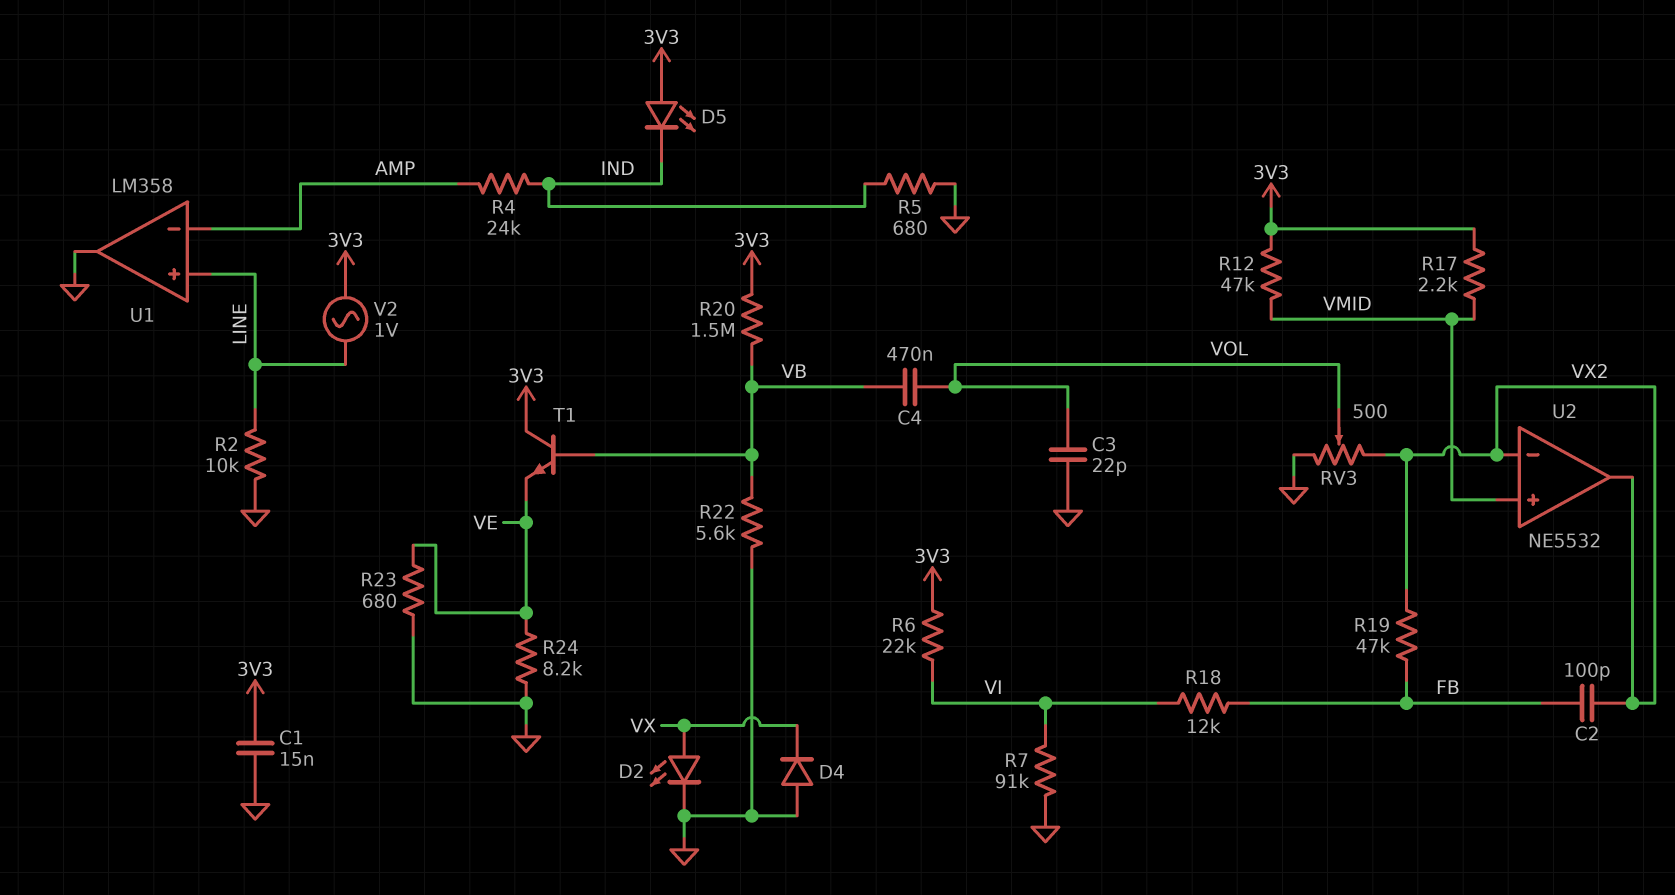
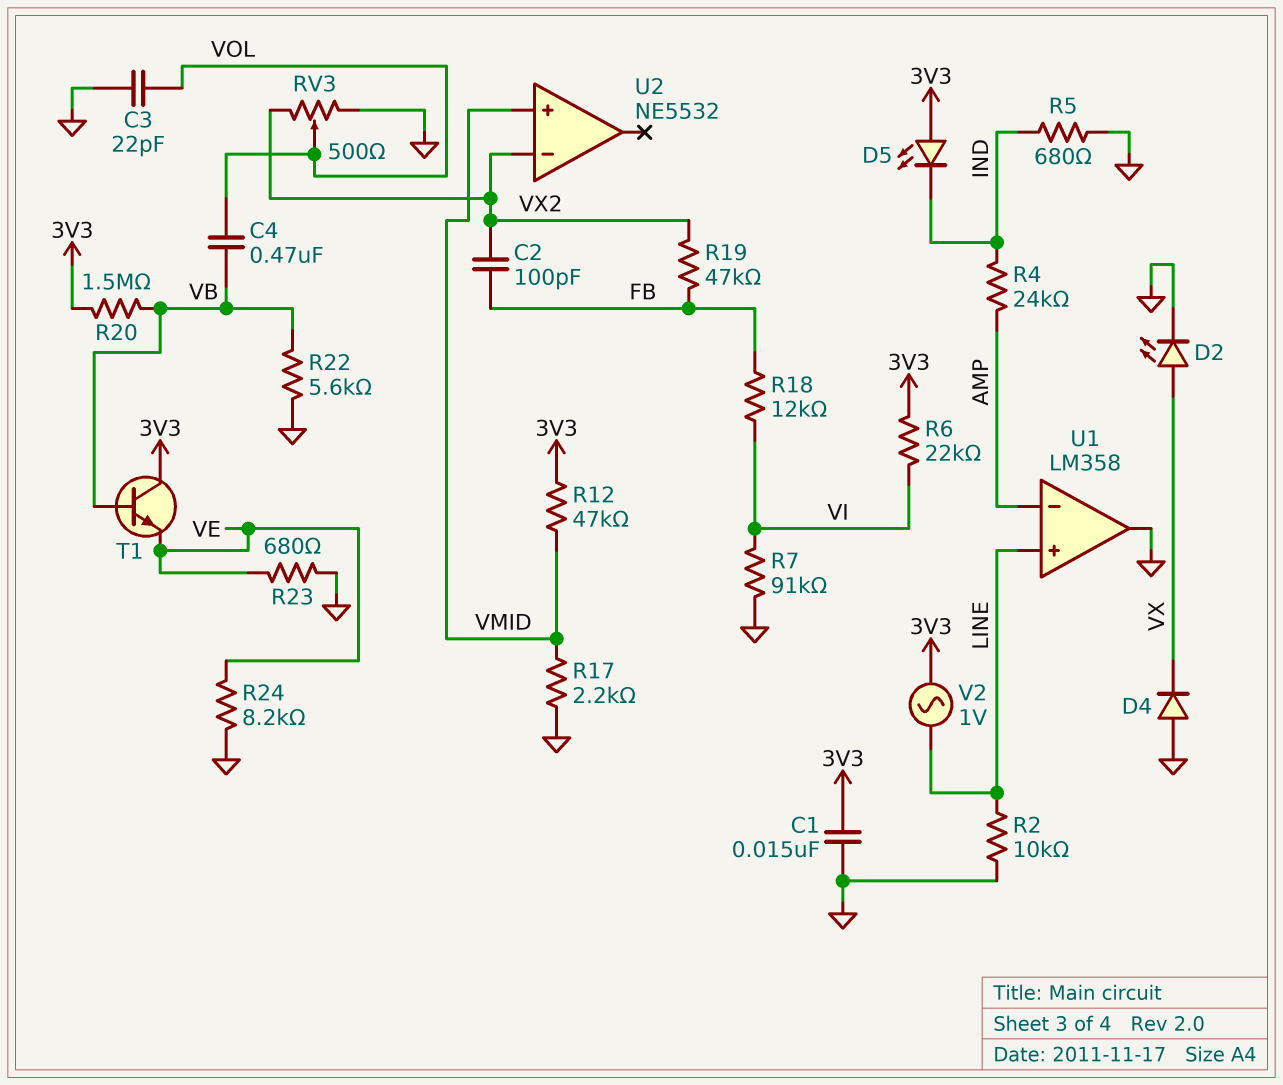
R17: 2.2k (3V3, VMID) -> 2.2k (GND, VMID)
U2 pin out: VX2 -> none

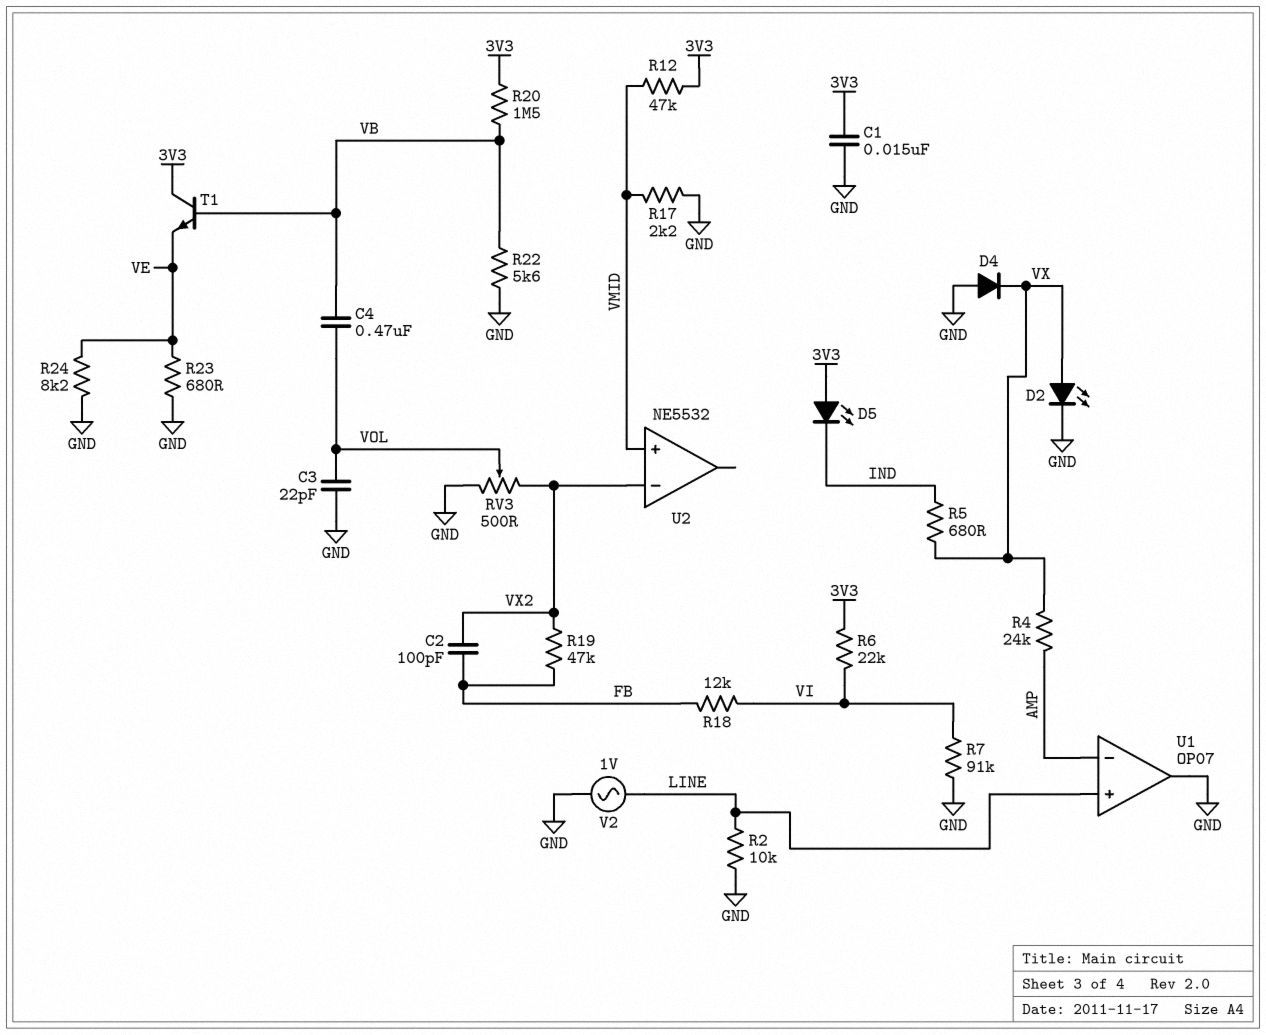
R4: 24k (AMP, IND) -> 24k (AMP, VX)
R5: 680 (GND, IND) -> 680 (IND, VX)
U1: LM358 -> OP07
V2: AC 1V (3V3, LINE) -> AC 1V (GND, LINE)

